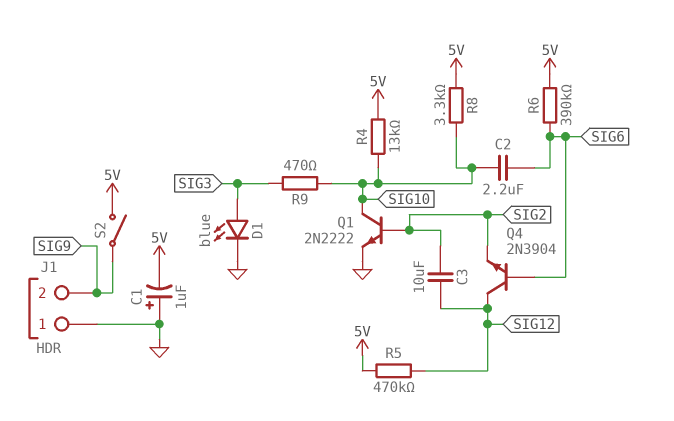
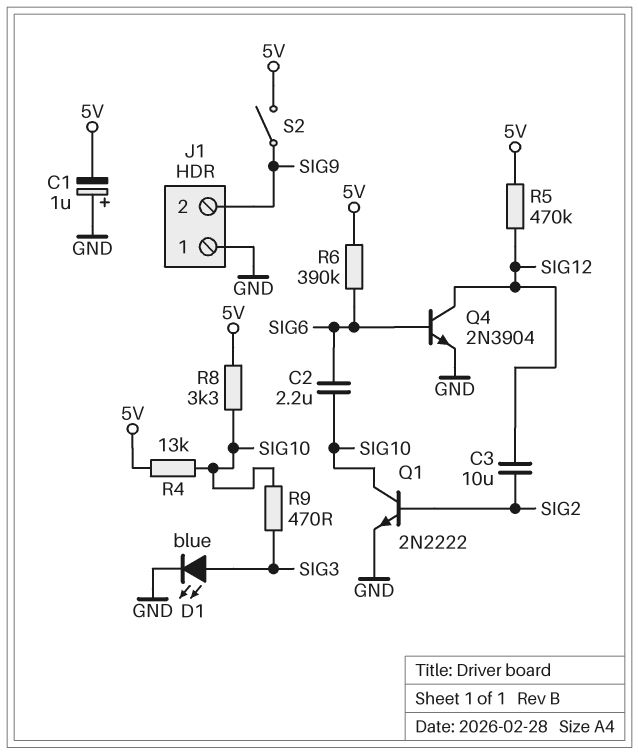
Q4: NPN 2N3904 (B SIG6, C SIG12, E SIG2) -> NPN 2N3904 (B SIG6, C SIG12, E GND)

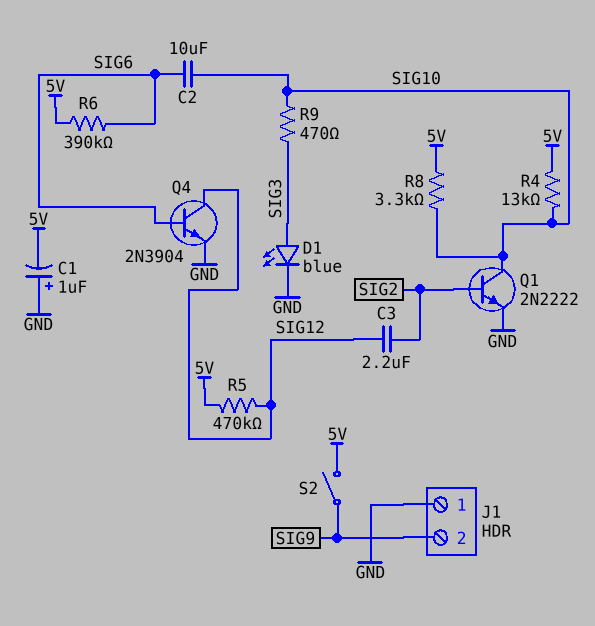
C2: 2.2uF (SIG6, SIG10) -> 10uF (SIG6, SIG10)
C3: 10uF (SIG2, SIG12) -> 2.2uF (SIG2, SIG12)

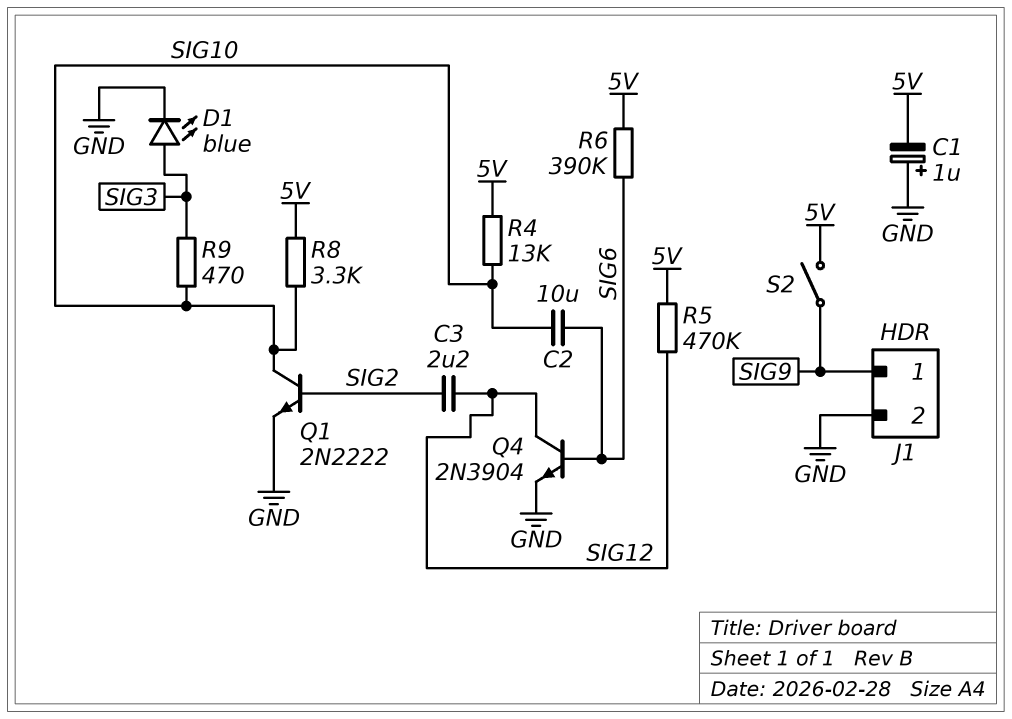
J1 pin 1: GND -> SIG9
J1 pin 2: SIG9 -> GND

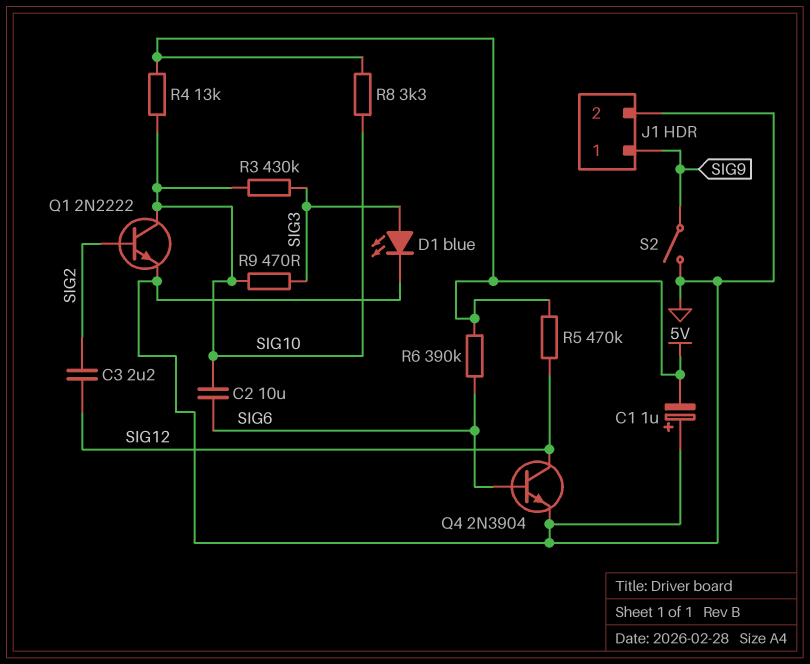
R3: none -> 430k (SIG3, SIG10)
S2: switch (5V, SIG9) -> switch (GND, SIG9)

